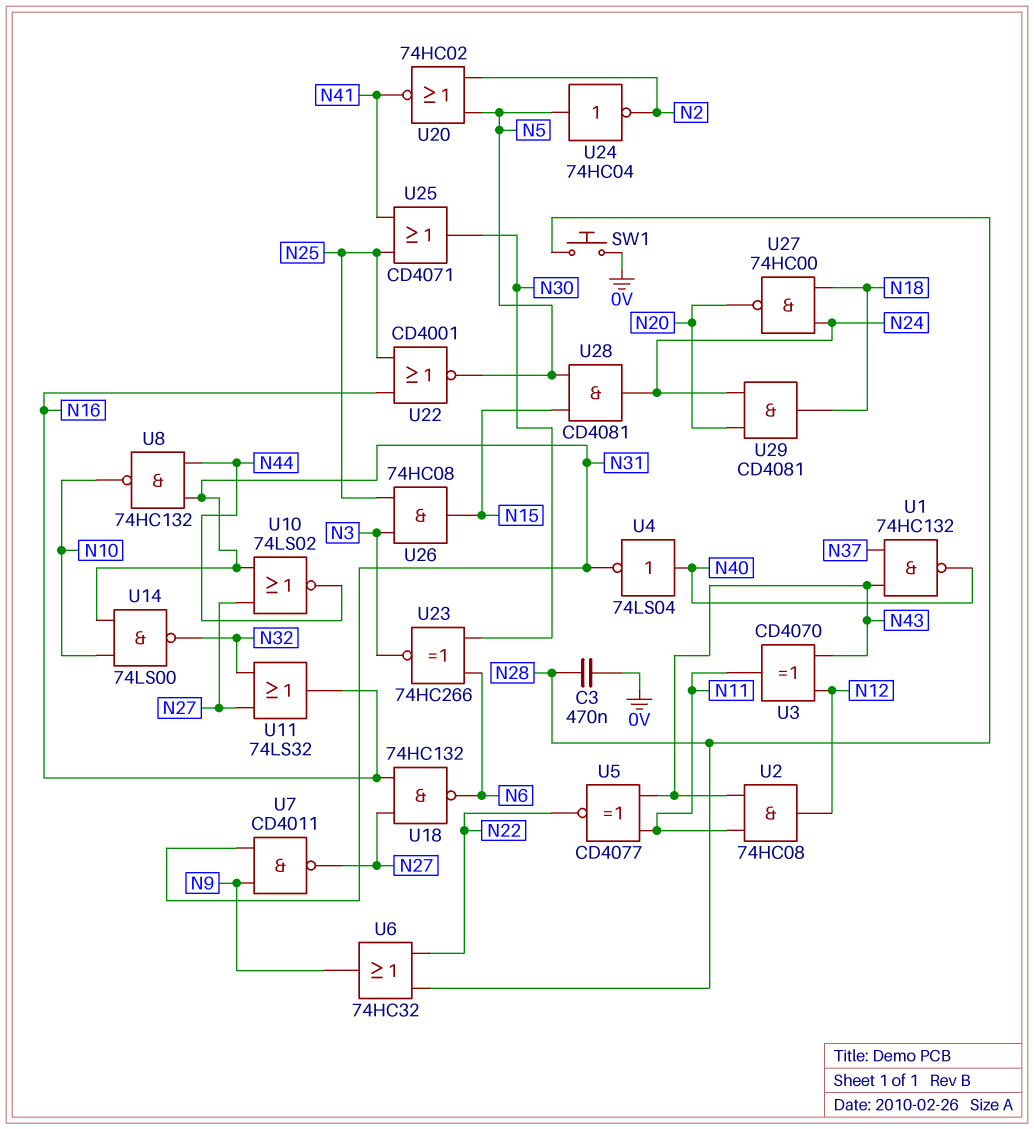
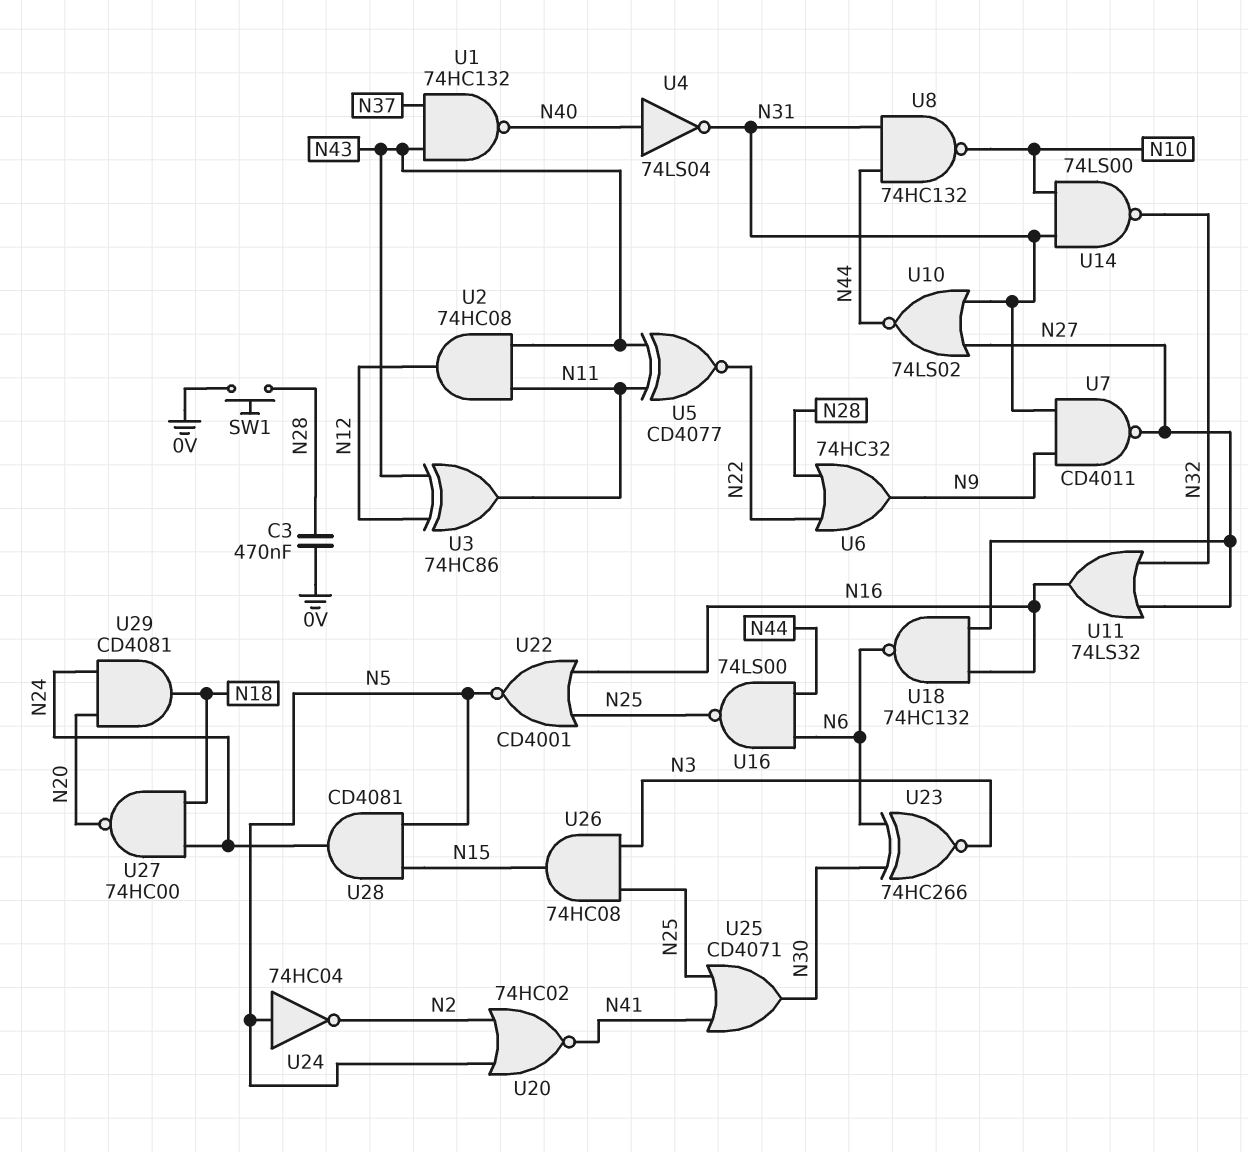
U3: XOR CD4070 (in N12, in N43, out N11) -> XOR 74HC86 (in N12, in N43, out N11)
U16: none -> NAND 74LS00 (in N6, in N44, out N25)

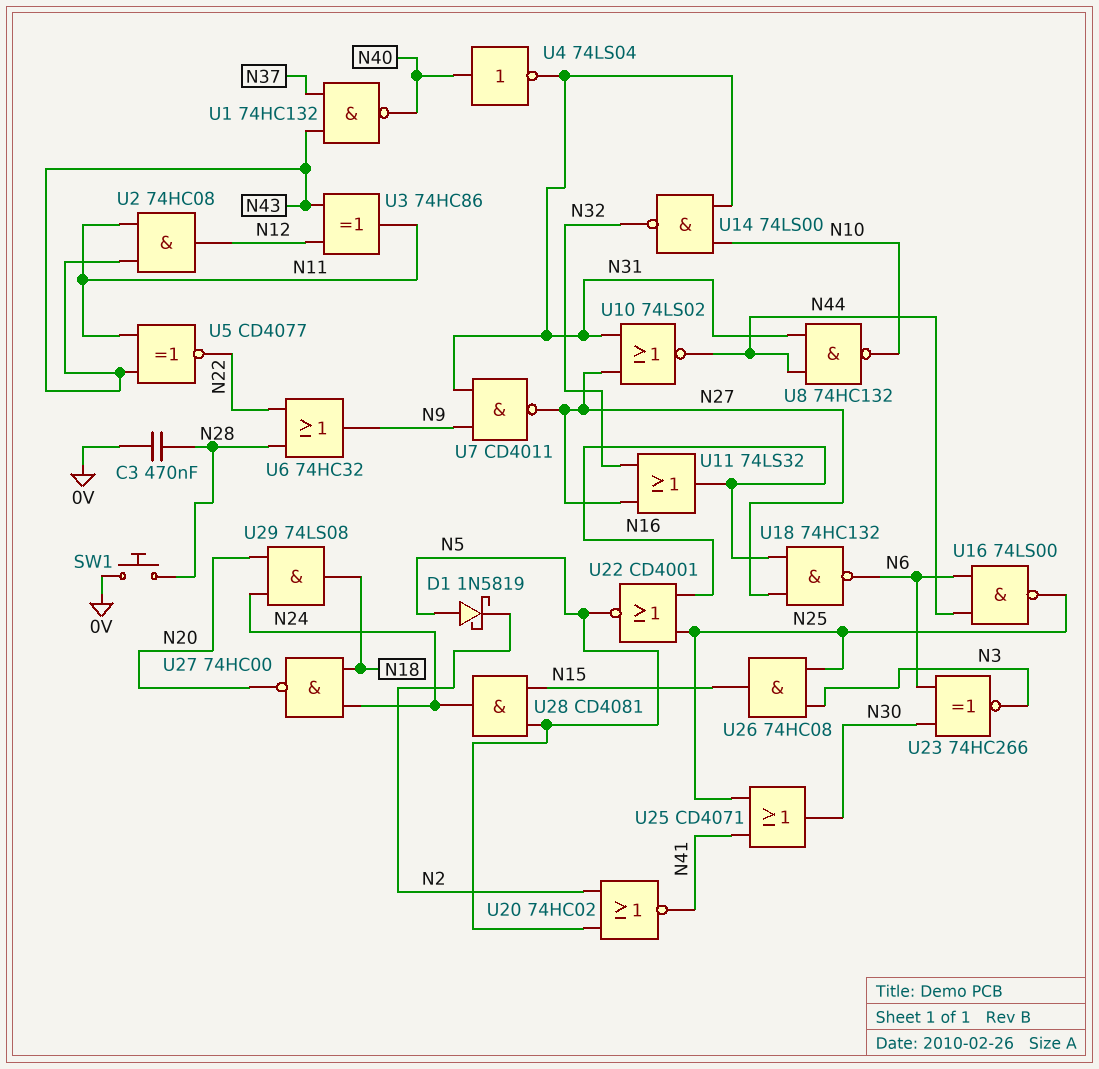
D1: none -> schottky 1N5819 (A N5, K N2)
U24: NOT 74HC04 (in N5, out N2) -> none
U29: AND CD4081 (in N20, in N24, out N18) -> AND 74LS08 (in N20, in N24, out N18)

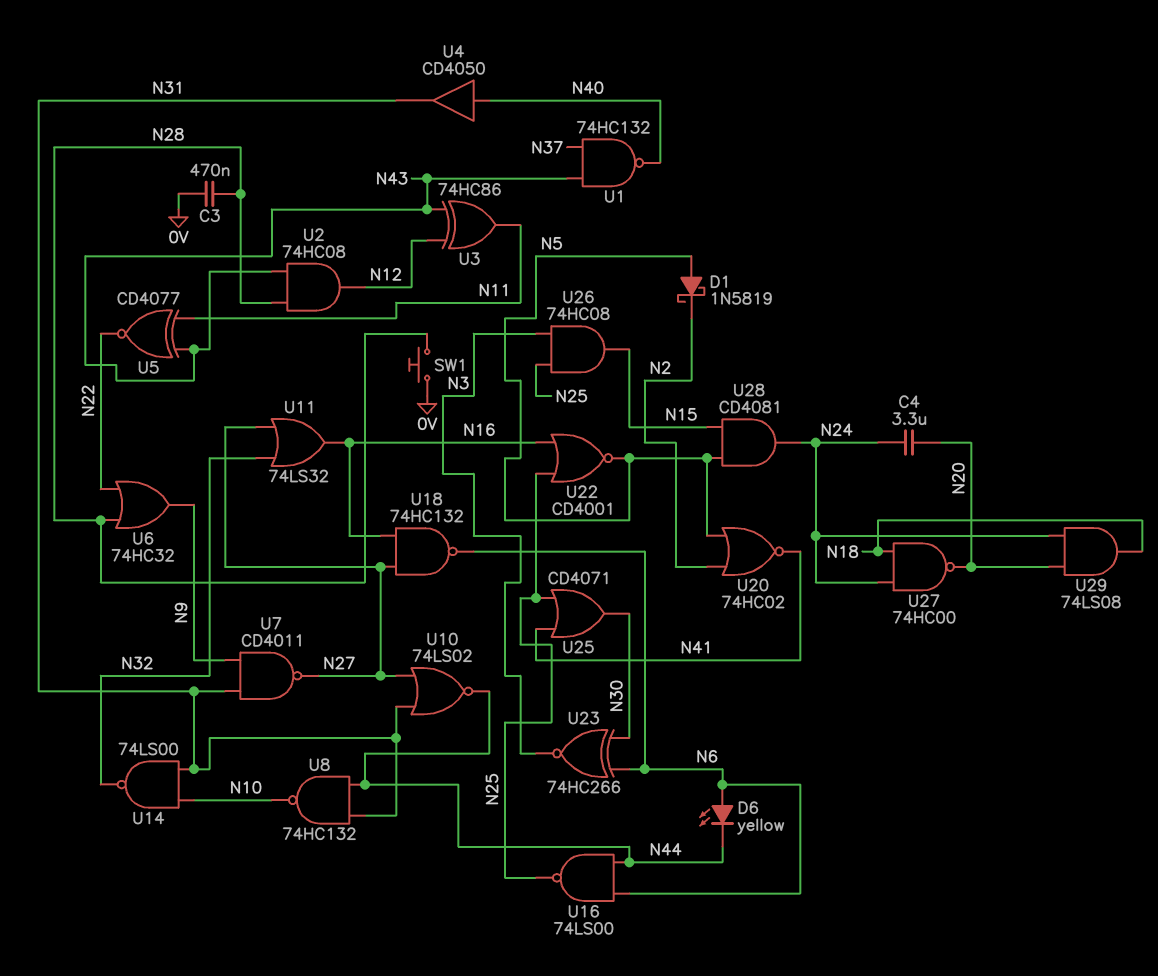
C4: none -> 3.3uF (N20, N24)
D6: none -> LED yellow (A N6, K N44)
U2: AND 74HC08 (in N11, in N43, out N12) -> AND 74HC08 (in N28, in N43, out N12)
U4: NOT 74LS04 (in N40, out N31) -> buffer CD4050 (in N40, out N31)

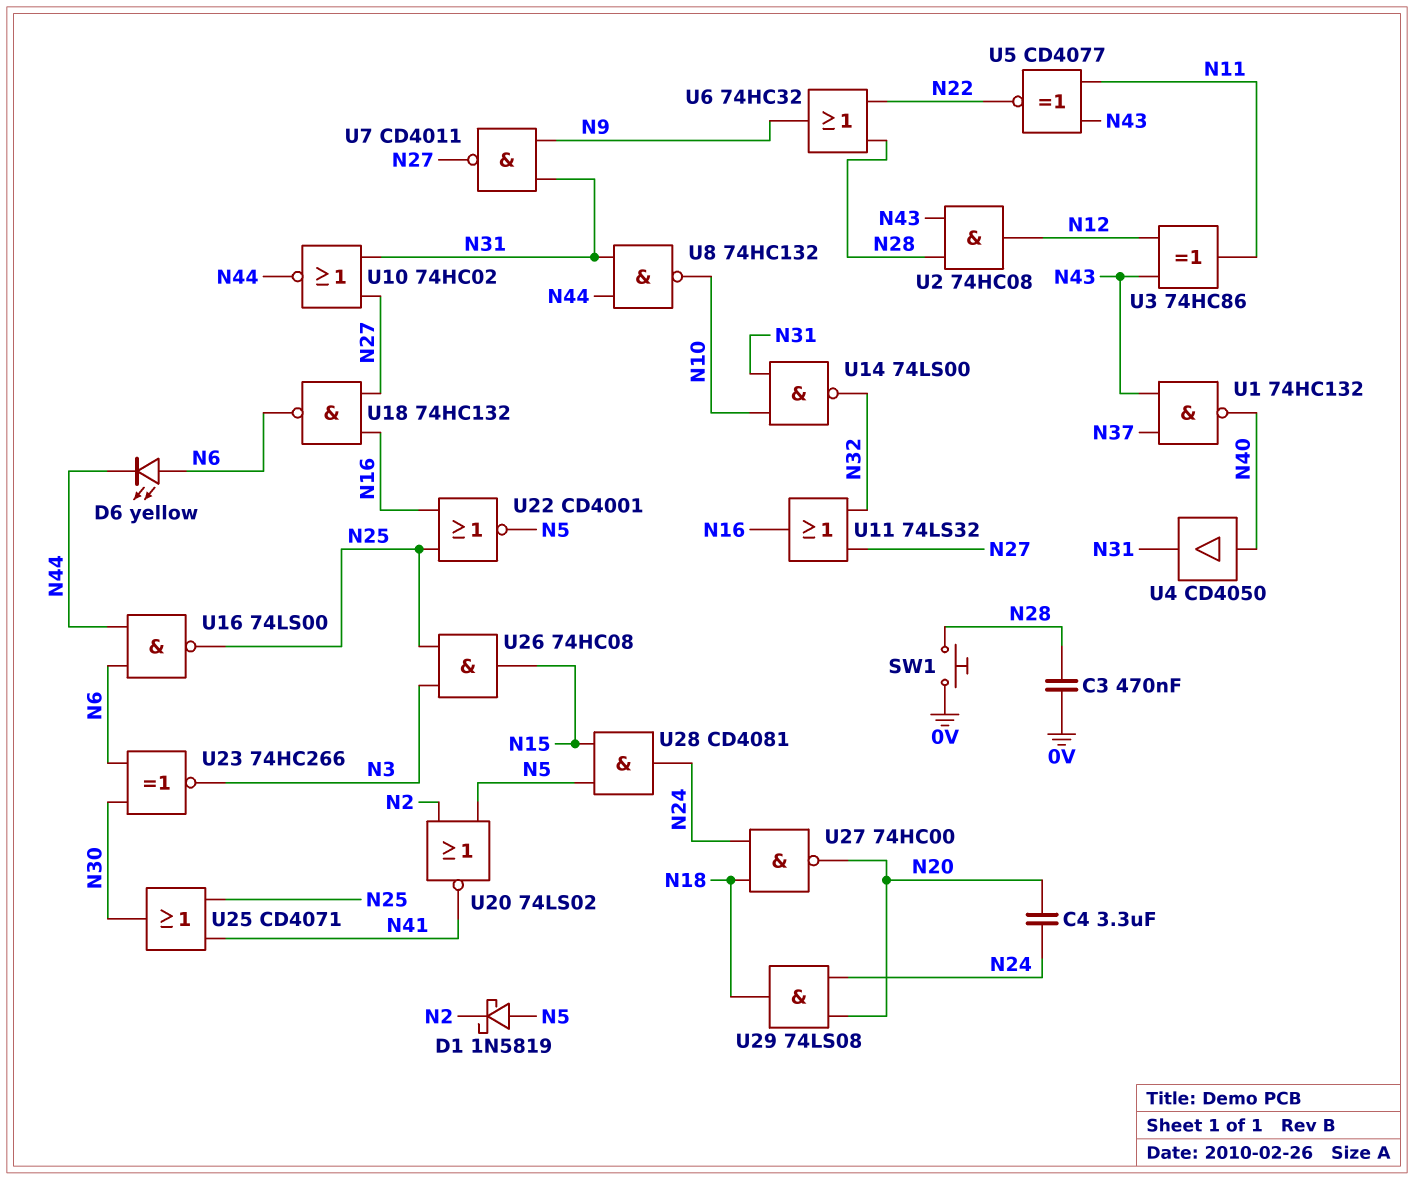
U10: NOR 74LS02 (in N27, in N31, out N44) -> NOR 74HC02 (in N27, in N31, out N44)
U20: NOR 74HC02 (in N2, in N5, out N41) -> NOR 74LS02 (in N2, in N5, out N41)

